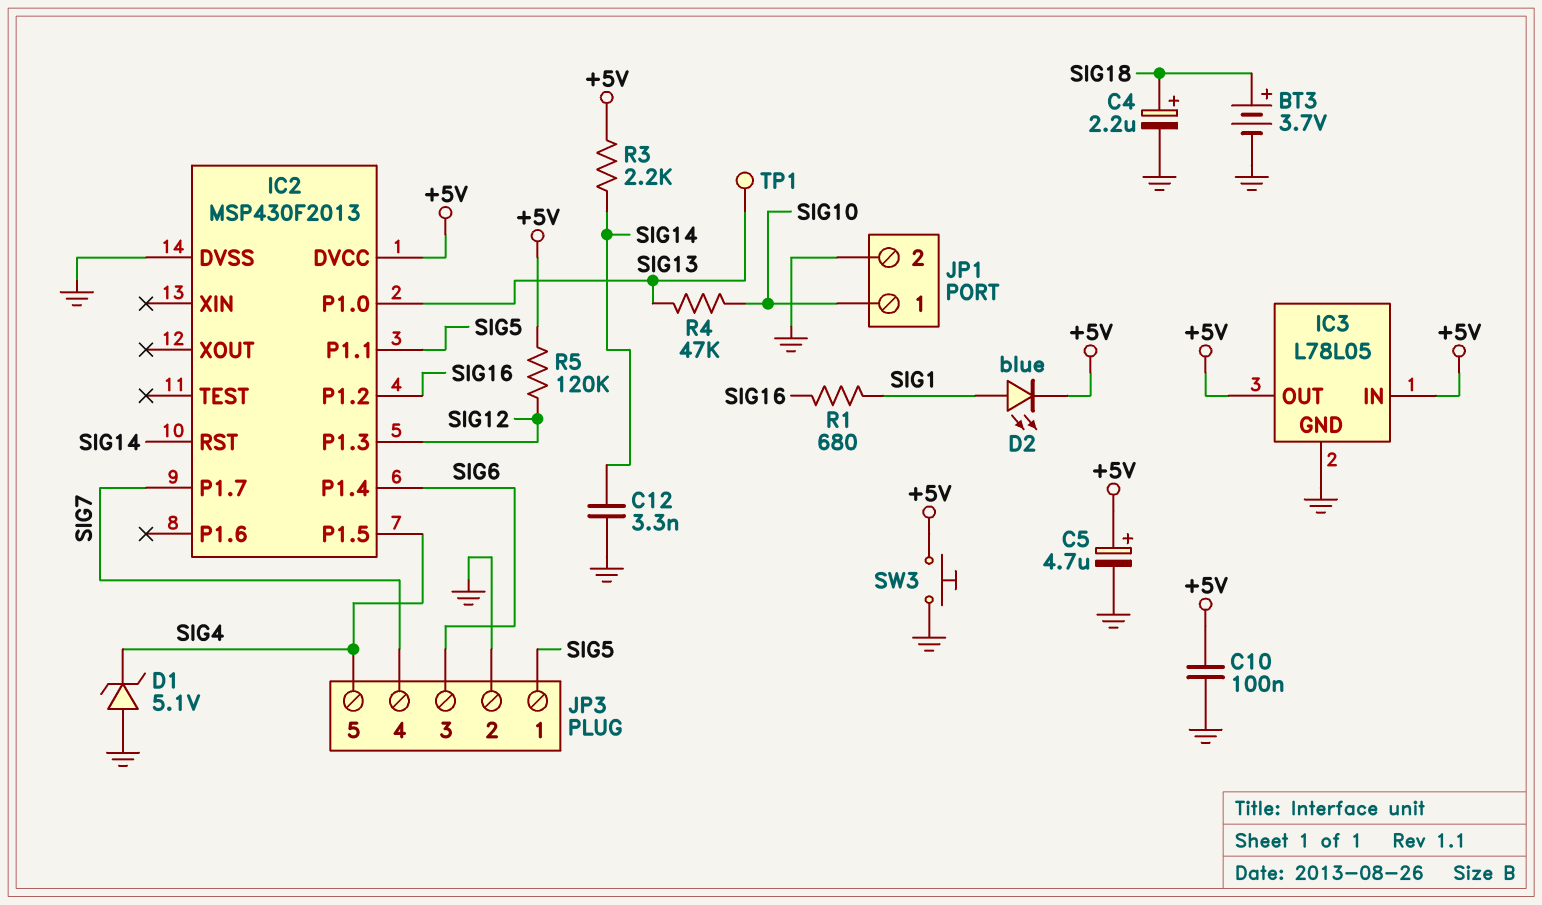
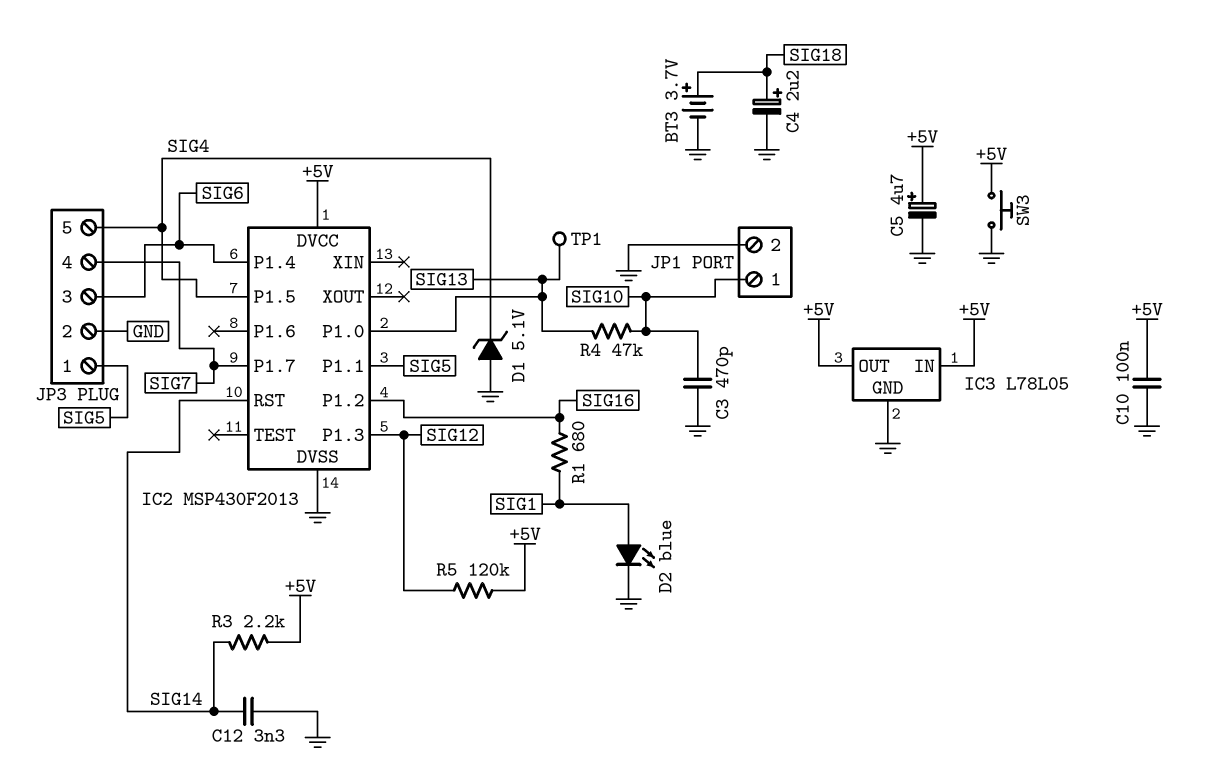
C3: none -> 470pF (GND, SIG10)
D2: LED blue (A SIG1, K +5V) -> LED blue (A SIG1, K GND)

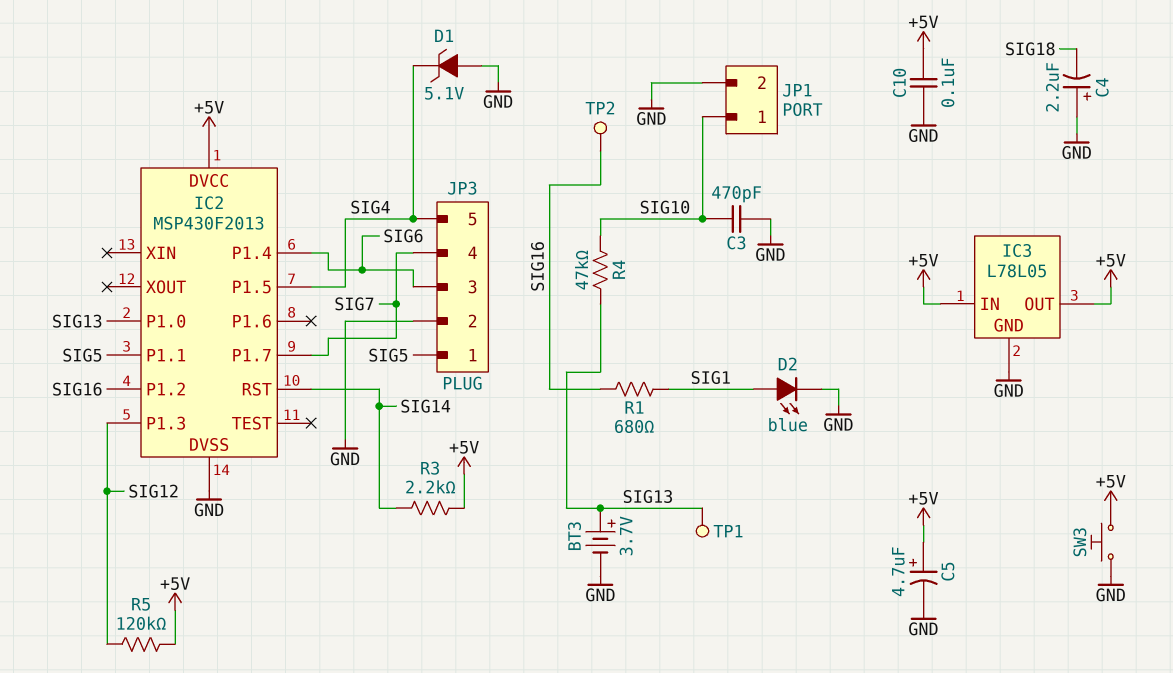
BT3: 3.7V (plus SIG18, minus GND) -> 3.7V (plus SIG13, minus GND)
C4: 2.2uF (plus SIG18, minus GND) -> 2.2uF (plus GND, minus SIG18)
C12: 3.3nF (GND, SIG14) -> none
TP2: none -> test point (SIG16)

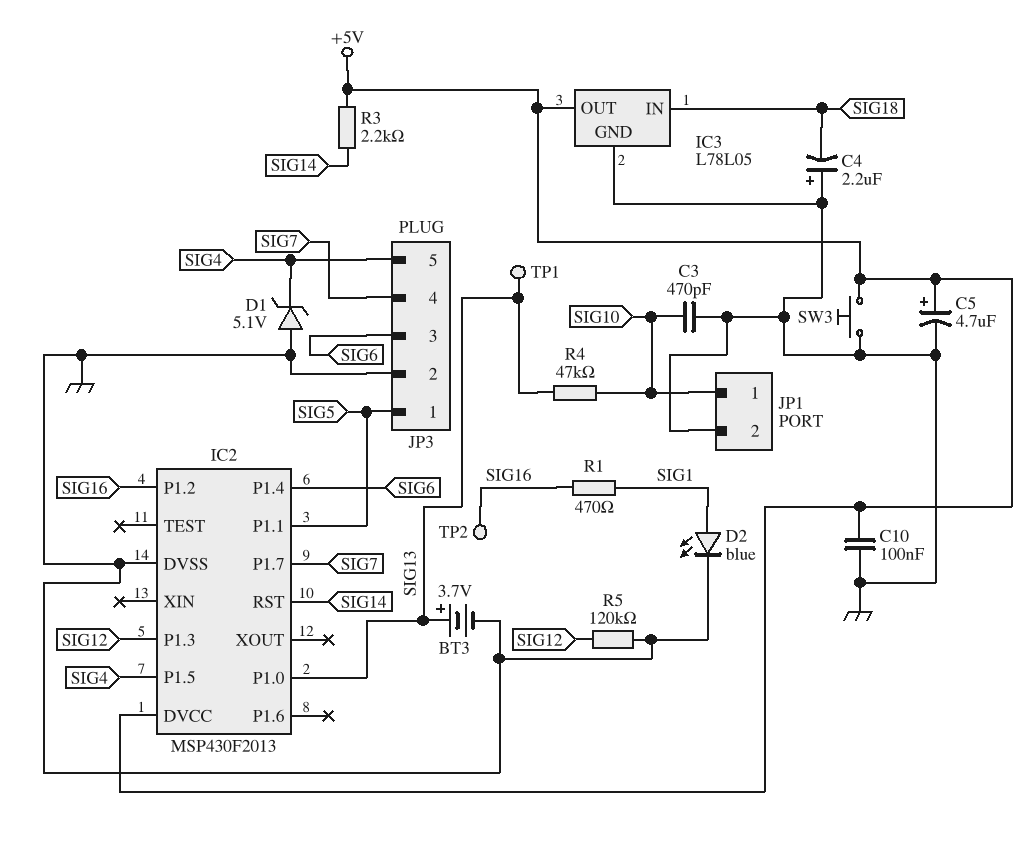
IC3 pin IN: +5V -> SIG18
R1: 680 (SIG1, SIG16) -> 470 (SIG1, SIG16)
R5: 120k (+5V, SIG12) -> 120k (GND, SIG12)

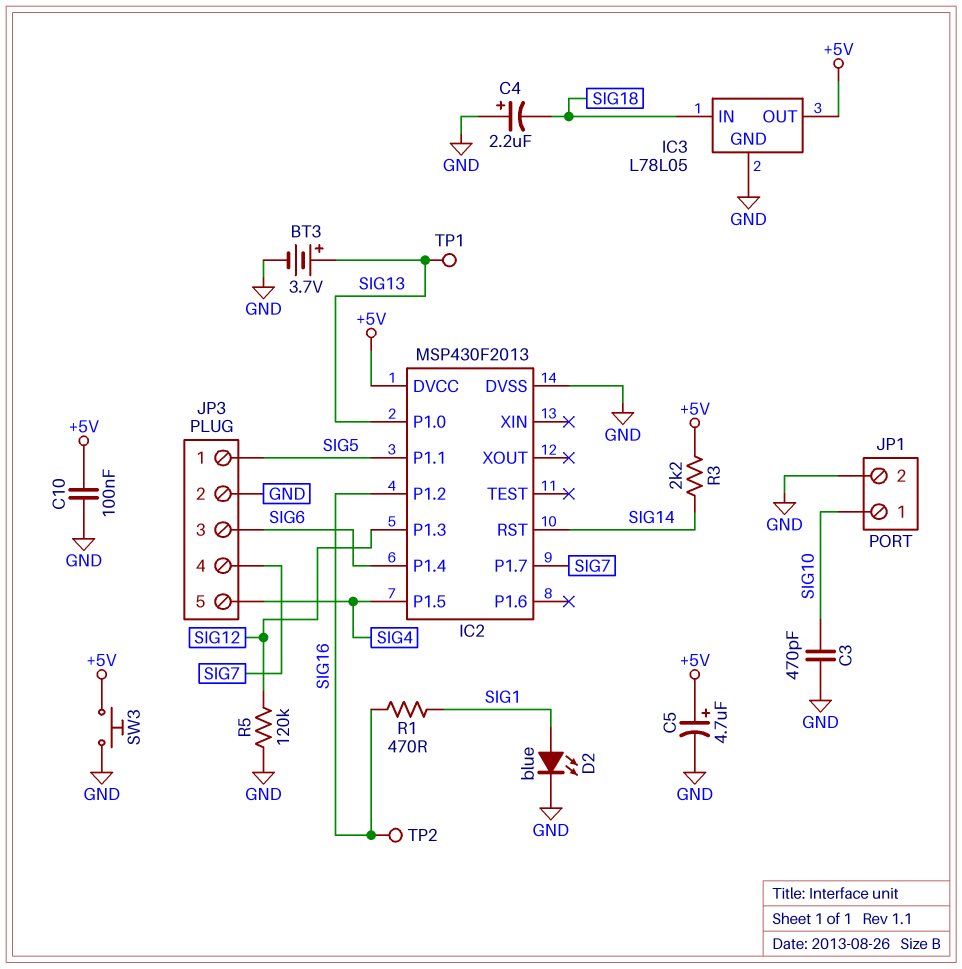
D1: zener 5.1V (A GND, K SIG4) -> none
R4: 47k (SIG10, SIG13) -> none

